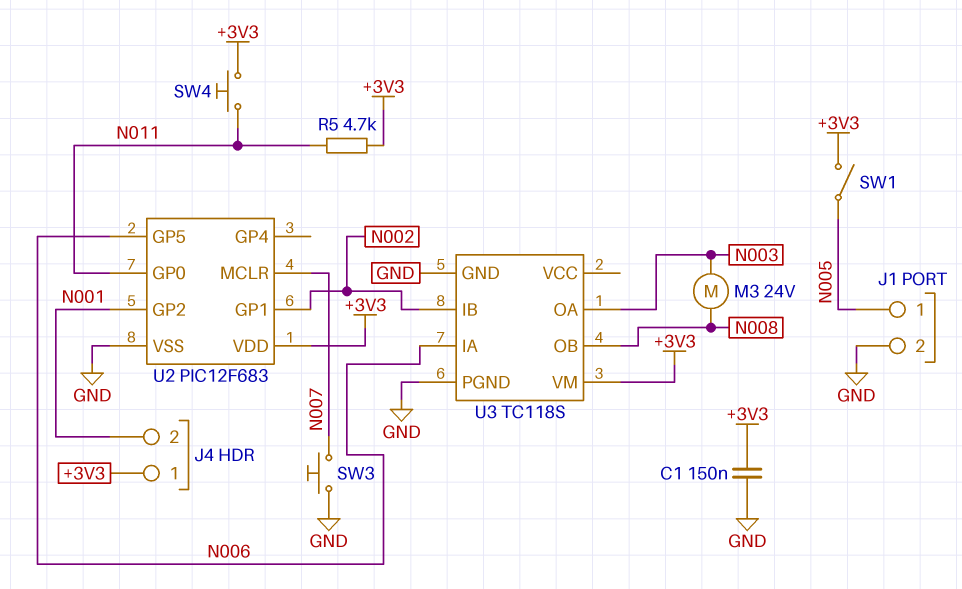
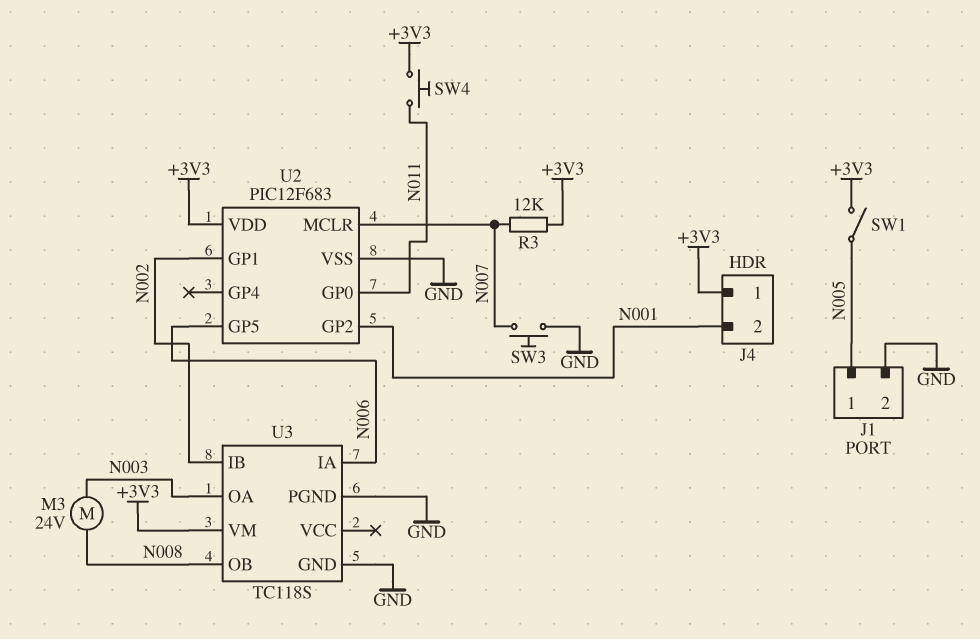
C1: 150nF (+3V3, GND) -> none
R3: none -> 12k (+3V3, N007)
R5: 4.7k (+3V3, N011) -> none

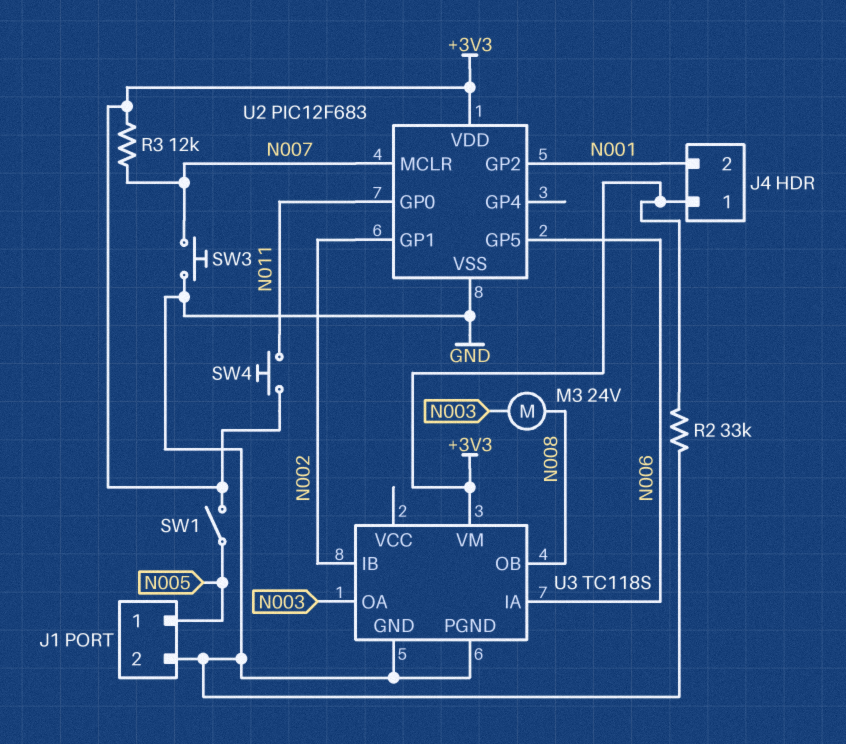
R2: none -> 33k (+3V3, GND)

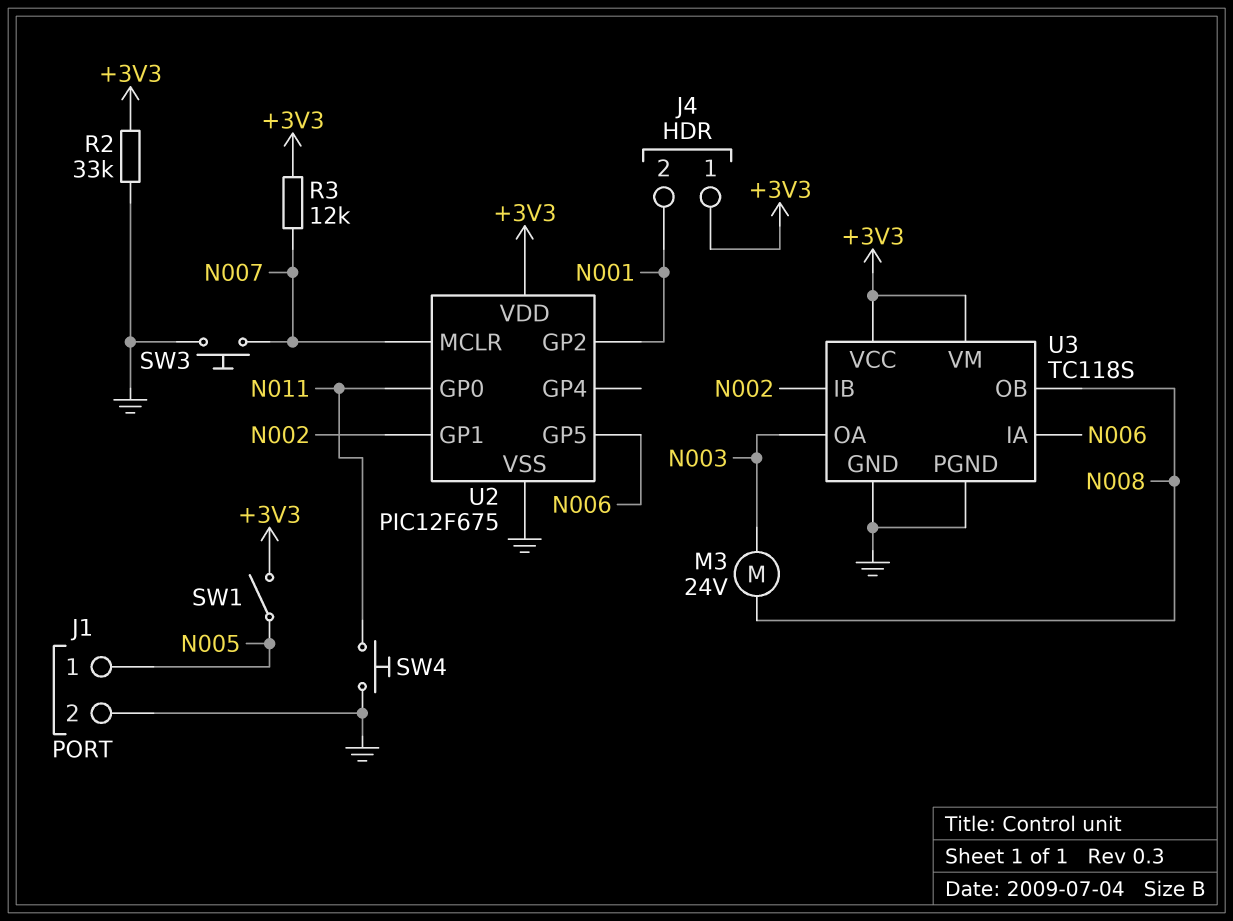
SW4: button (+3V3, N011) -> button (GND, N011)
U2: PIC12F683 -> PIC12F675
U3 pin VCC: none -> +3V3

